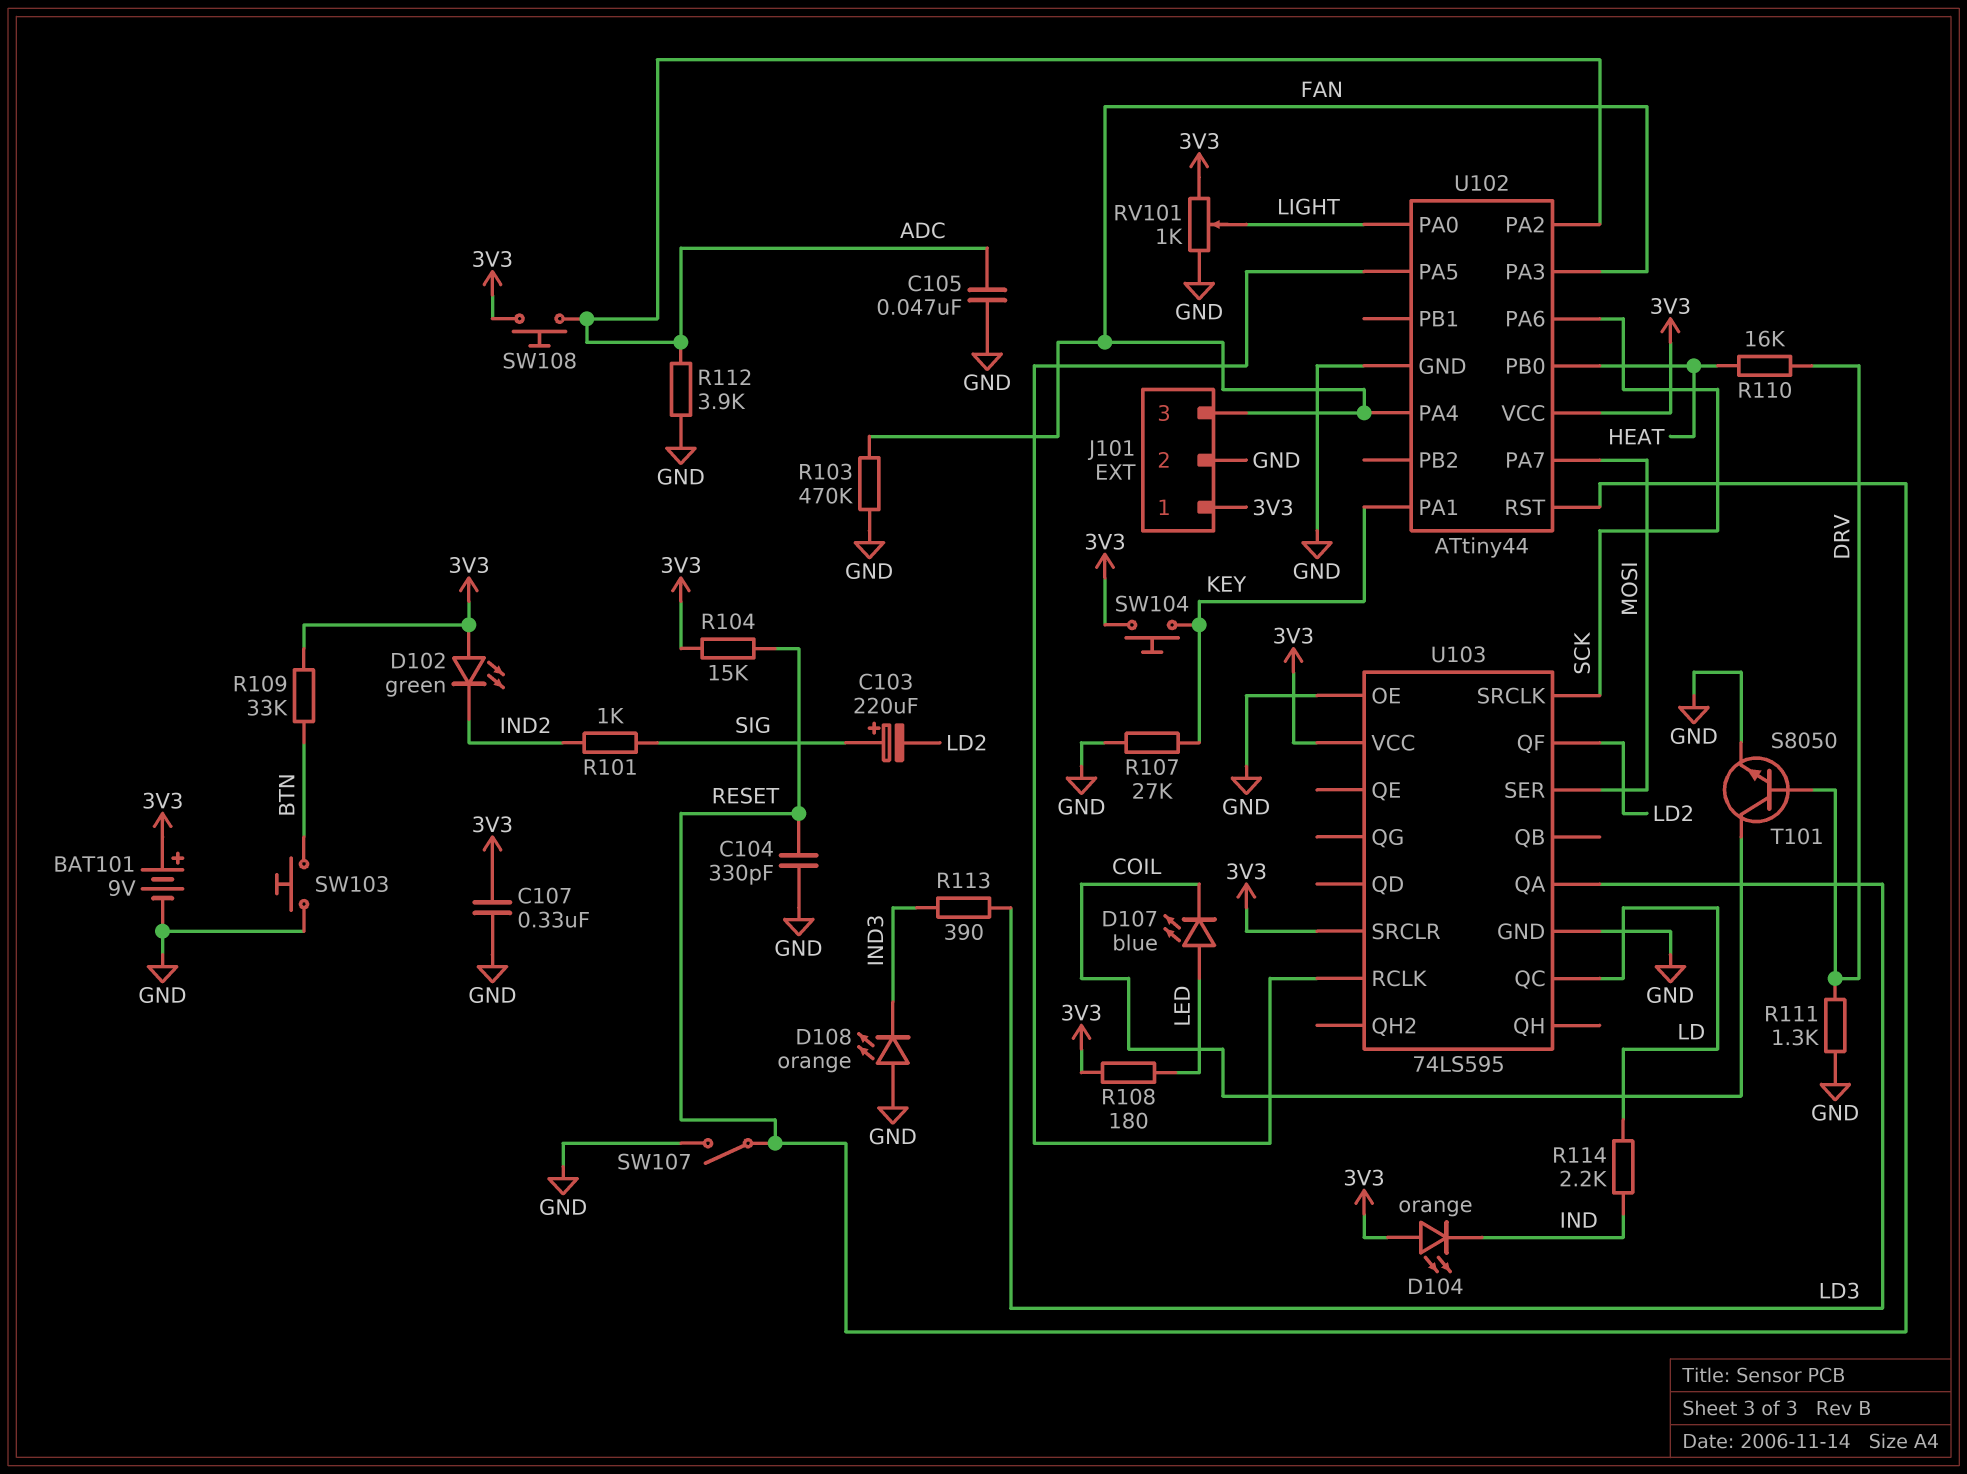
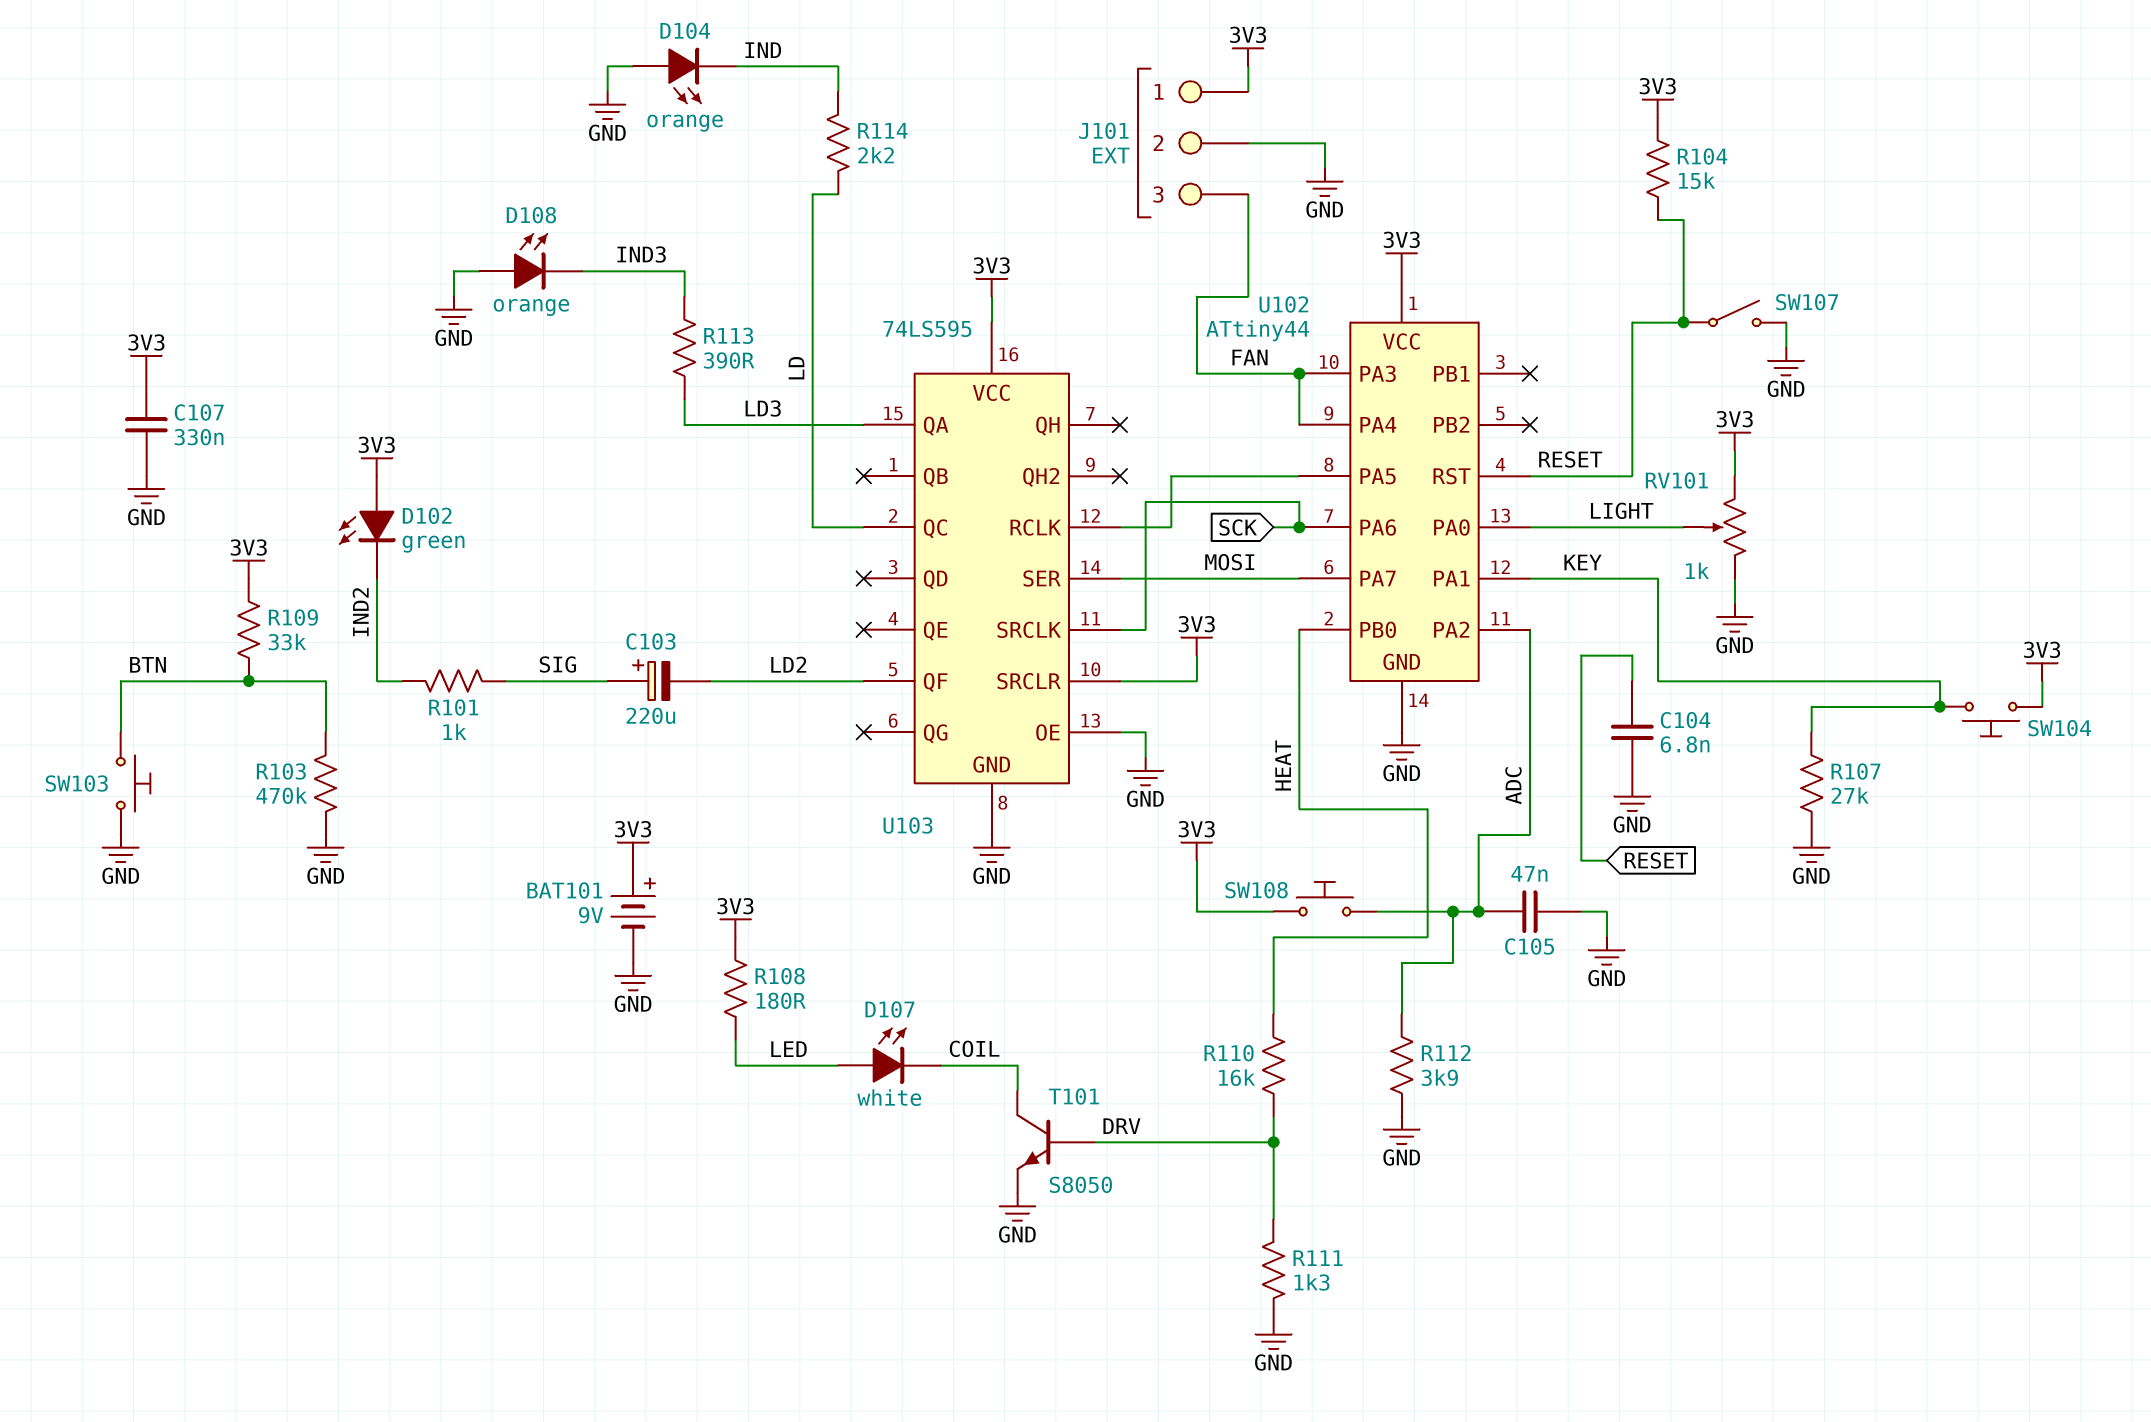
C104: 330pF (GND, RESET) -> 6.8nF (GND, RESET)
D104: LED orange (A 3V3, K IND) -> LED orange (A GND, K IND)
D107: LED blue (A LED, K COIL) -> LED white (A LED, K COIL)
R103: 470k (FAN, GND) -> 470k (BTN, GND)

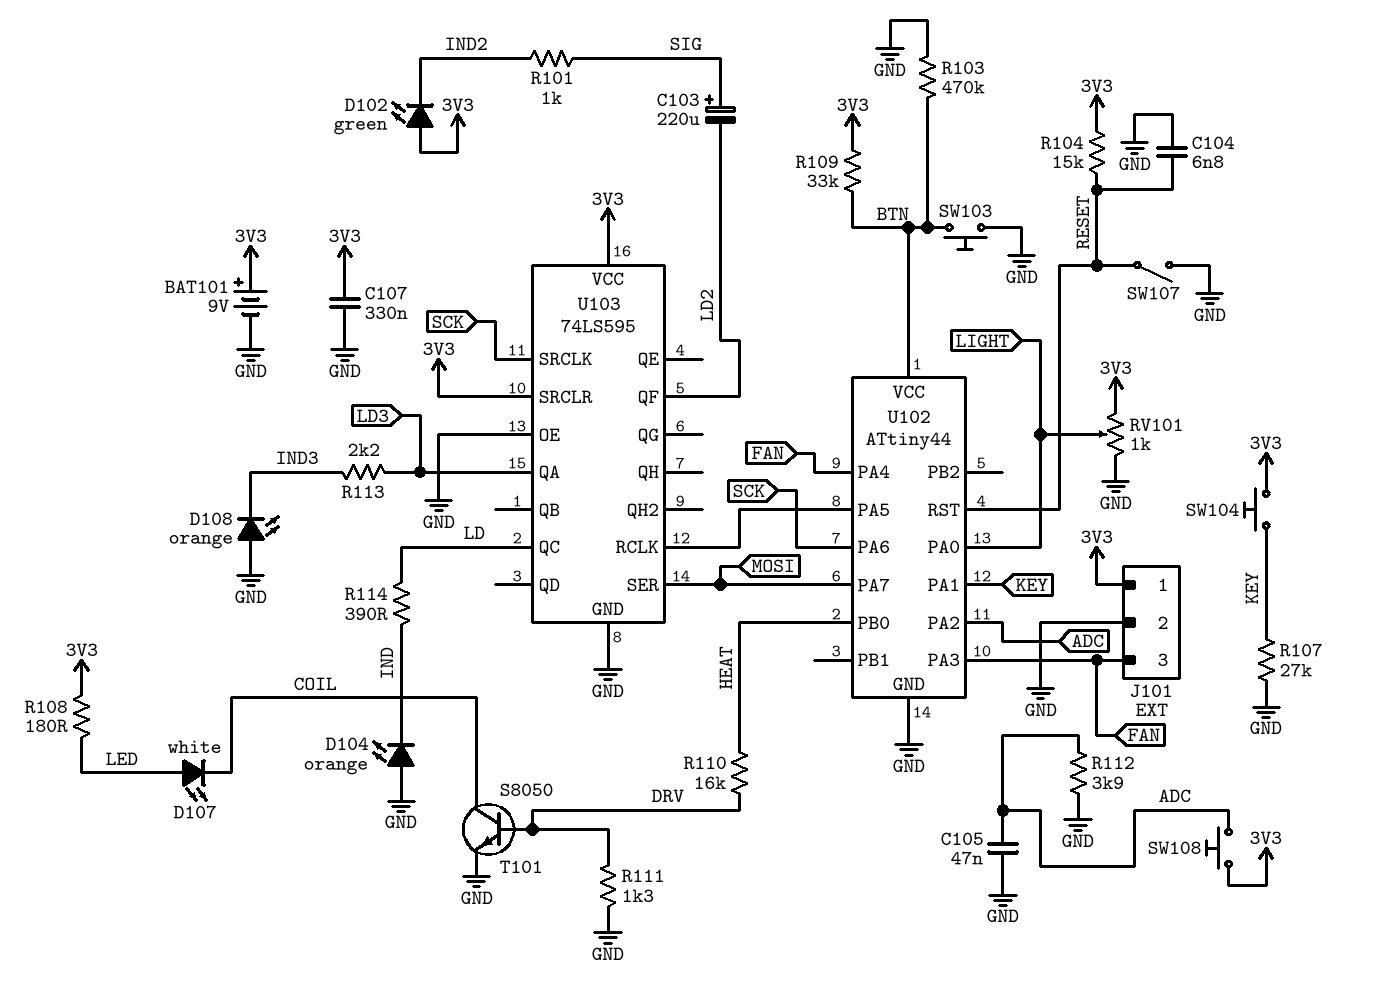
R113: 390 (IND3, LD3) -> 2.2k (IND3, LD3)
R114: 2.2k (IND, LD) -> 390 (IND, LD)
U102 pin VCC: 3V3 -> BTN

